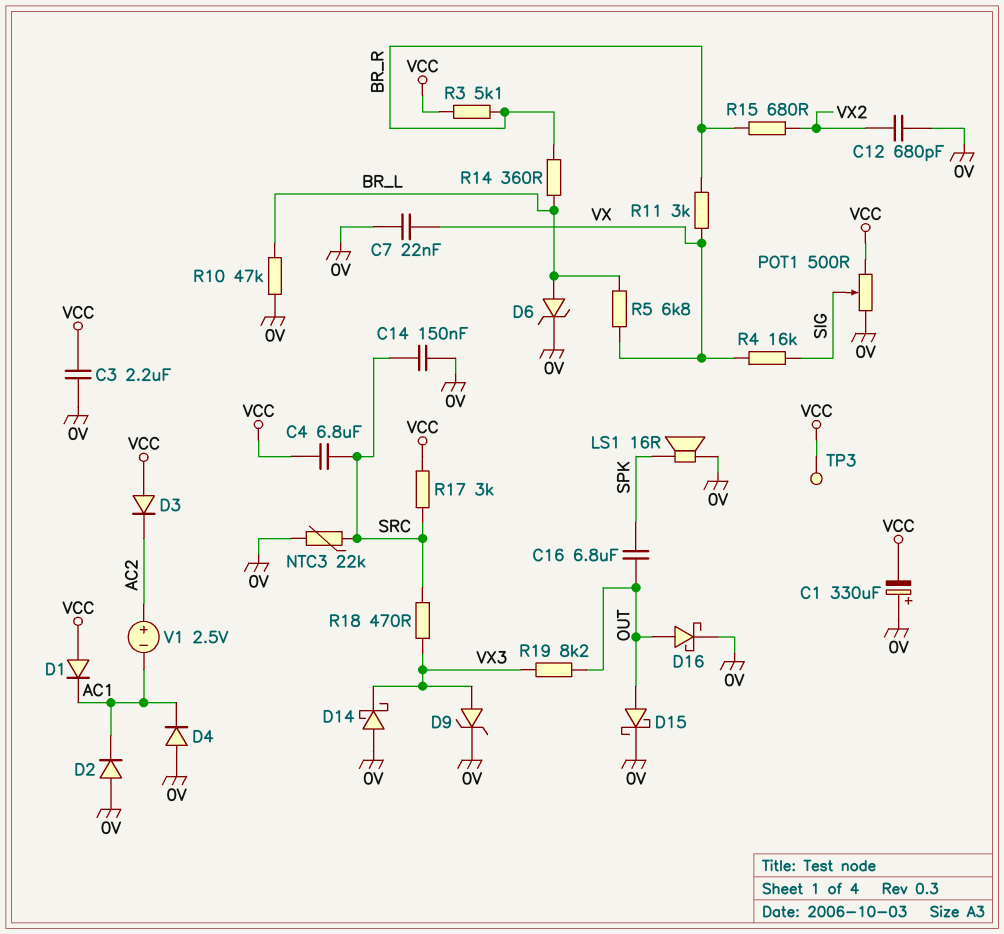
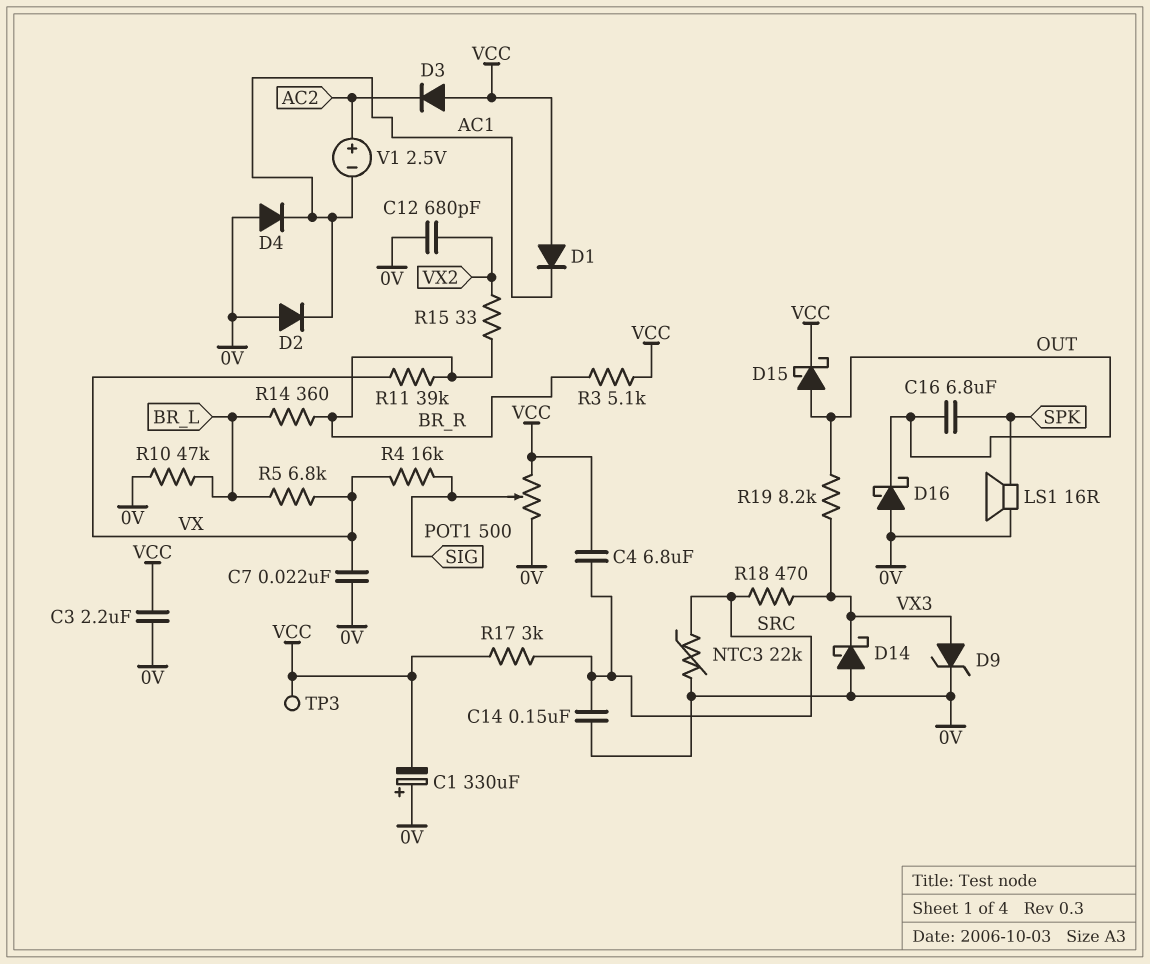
D6: zener (A BR_L, K 0V) -> none
D15: schottky (A OUT, K 0V) -> schottky (A OUT, K VCC)
D16: schottky (A OUT, K 0V) -> schottky (A 0V, K OUT)
R11: 3k (BR_R, VX) -> 39k (BR_R, VX)
R15: 680 (BR_R, VX2) -> 33 (BR_R, VX2)

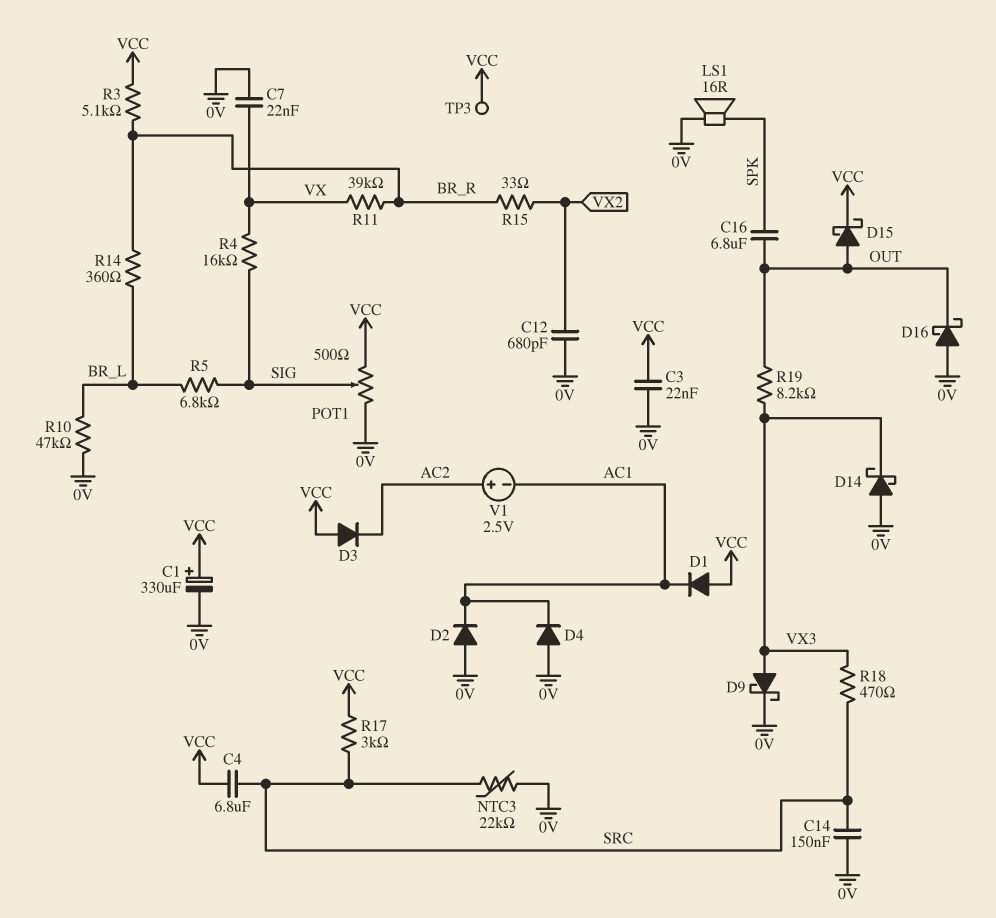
C1: 330uF (plus 0V, minus VCC) -> 330uF (plus VCC, minus 0V)
C3: 2.2uF (0V, VCC) -> 22nF (0V, VCC)
D9: zener (A VX3, K 0V) -> schottky (A VX3, K 0V)
R5: 6.8k (BR_L, VX) -> 6.8k (BR_L, SIG)

